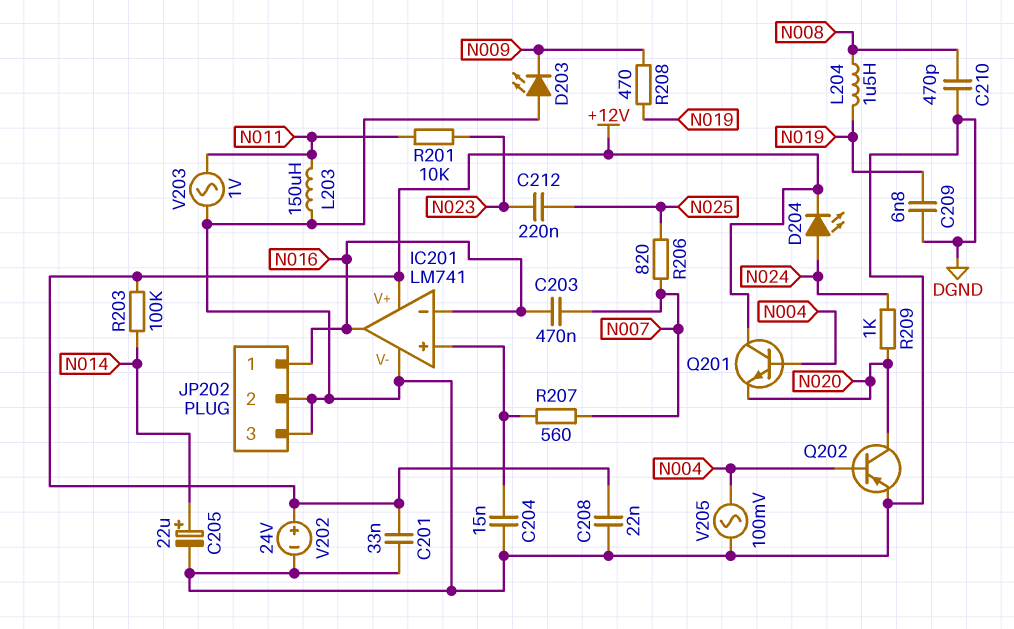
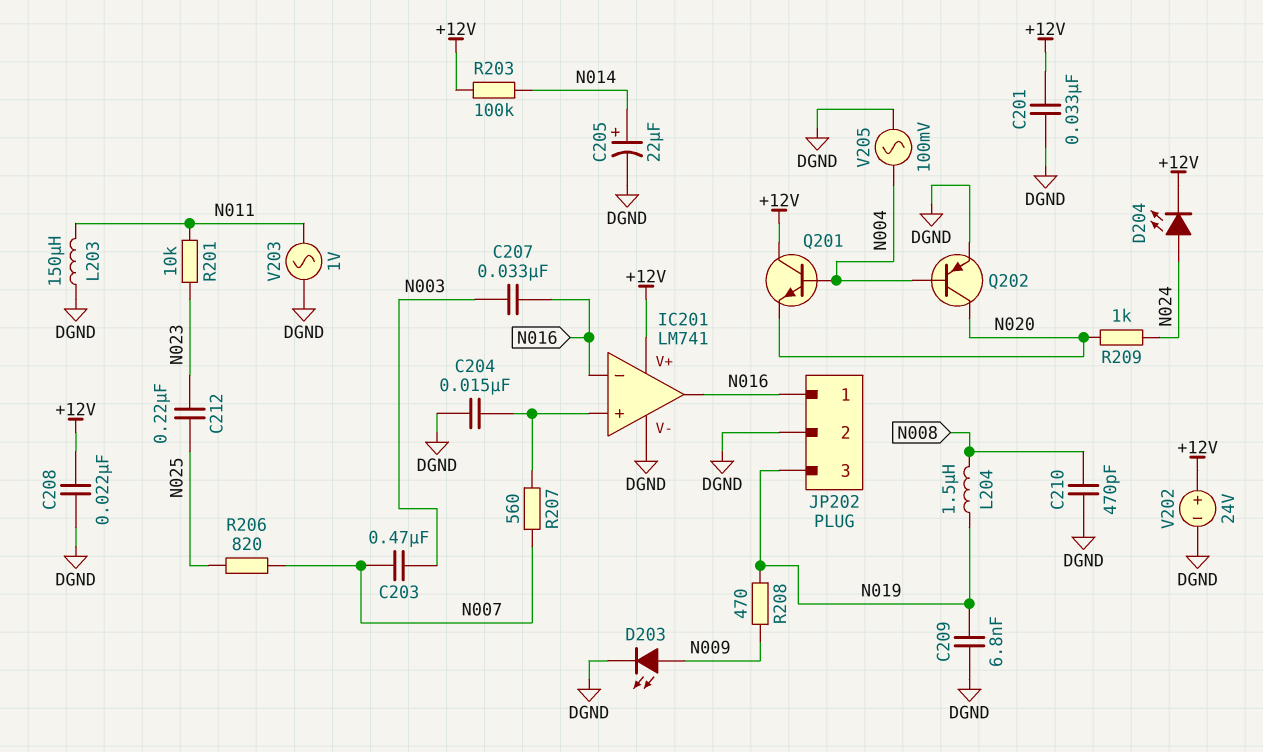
C203: 470nF (N007, N016) -> 470nF (N003, N007)
C207: none -> 33nF (N003, N016)
D203: LED (A DGND, K N009) -> LED (A N009, K DGND)
JP202 pin 3: DGND -> N019

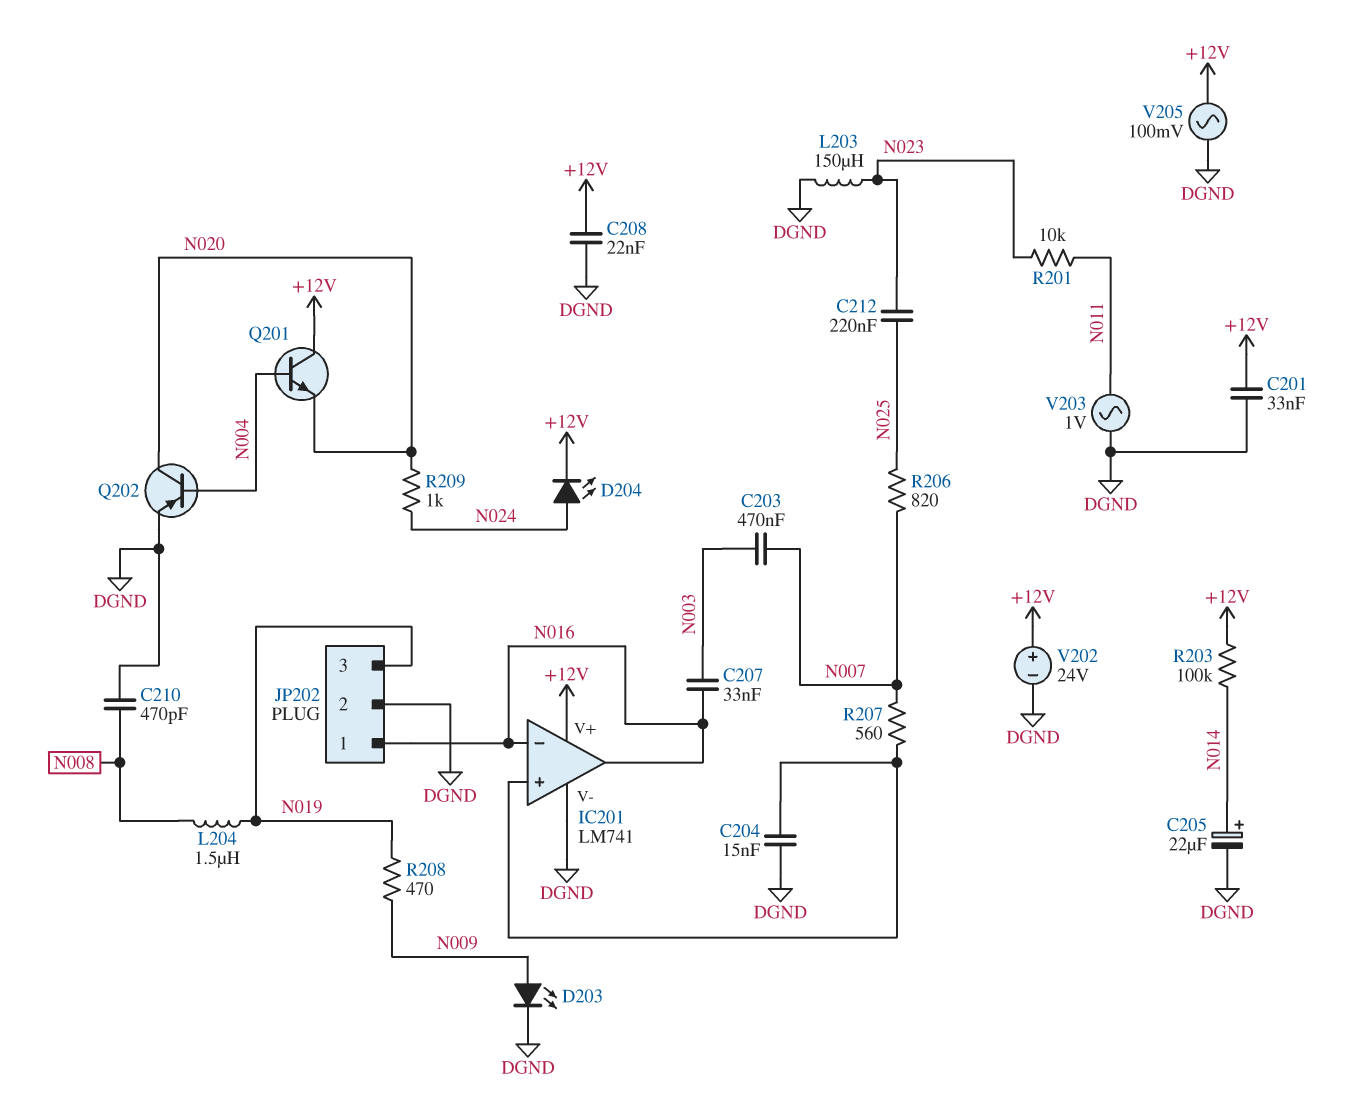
C209: 6.8nF (DGND, N019) -> none
L203: 150uH (DGND, N011) -> 150uH (DGND, N023)
V205: AC 100mV (DGND, N004) -> AC 100mV (+12V, DGND)

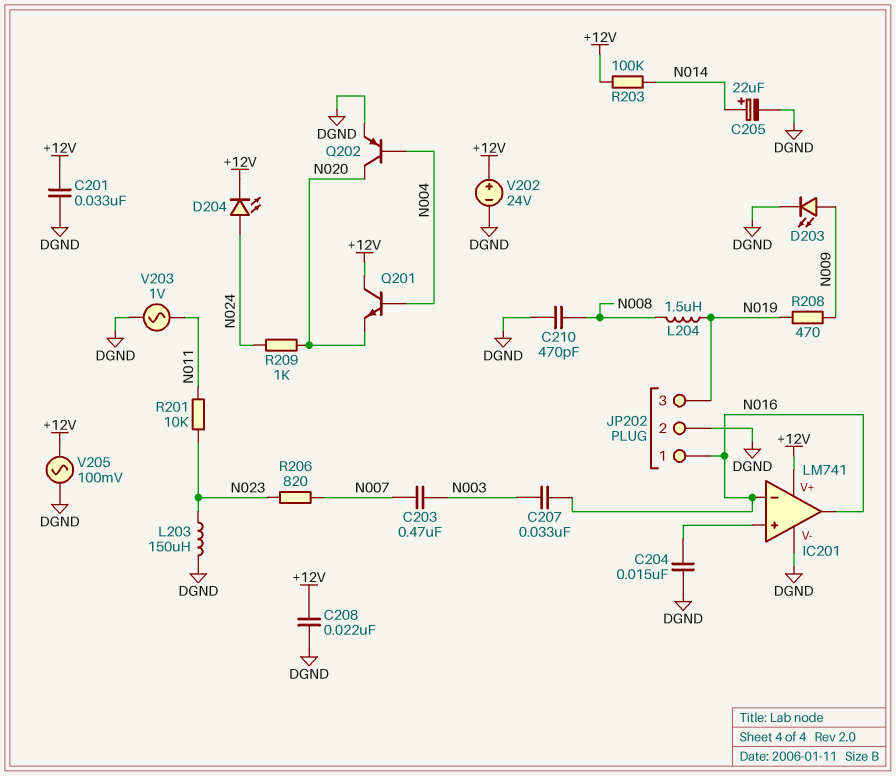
C212: 220nF (N023, N025) -> none
R206: 820 (N007, N025) -> 820 (N007, N023)
R207: 560 (IC201/in+, N007) -> none

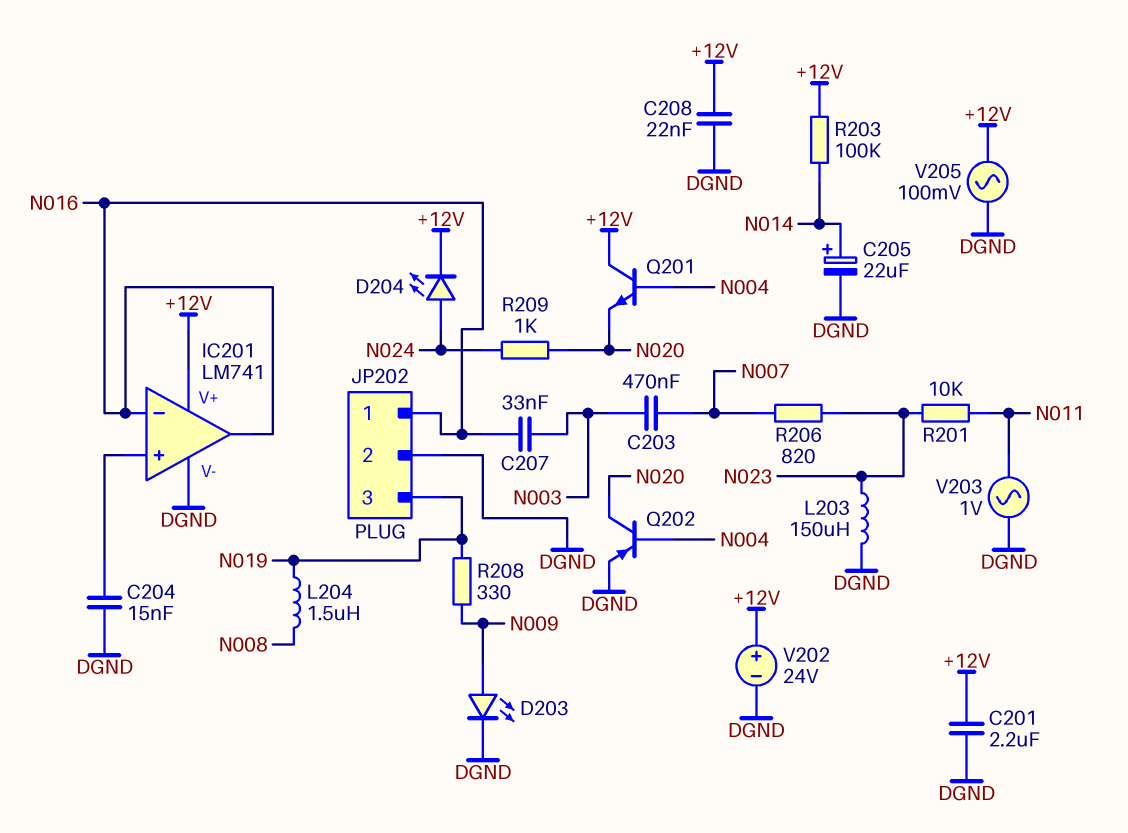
C201: 33nF (+12V, DGND) -> 2.2uF (+12V, DGND)
C210: 470pF (DGND, N008) -> none
R208: 470 (N009, N019) -> 330 (N009, N019)

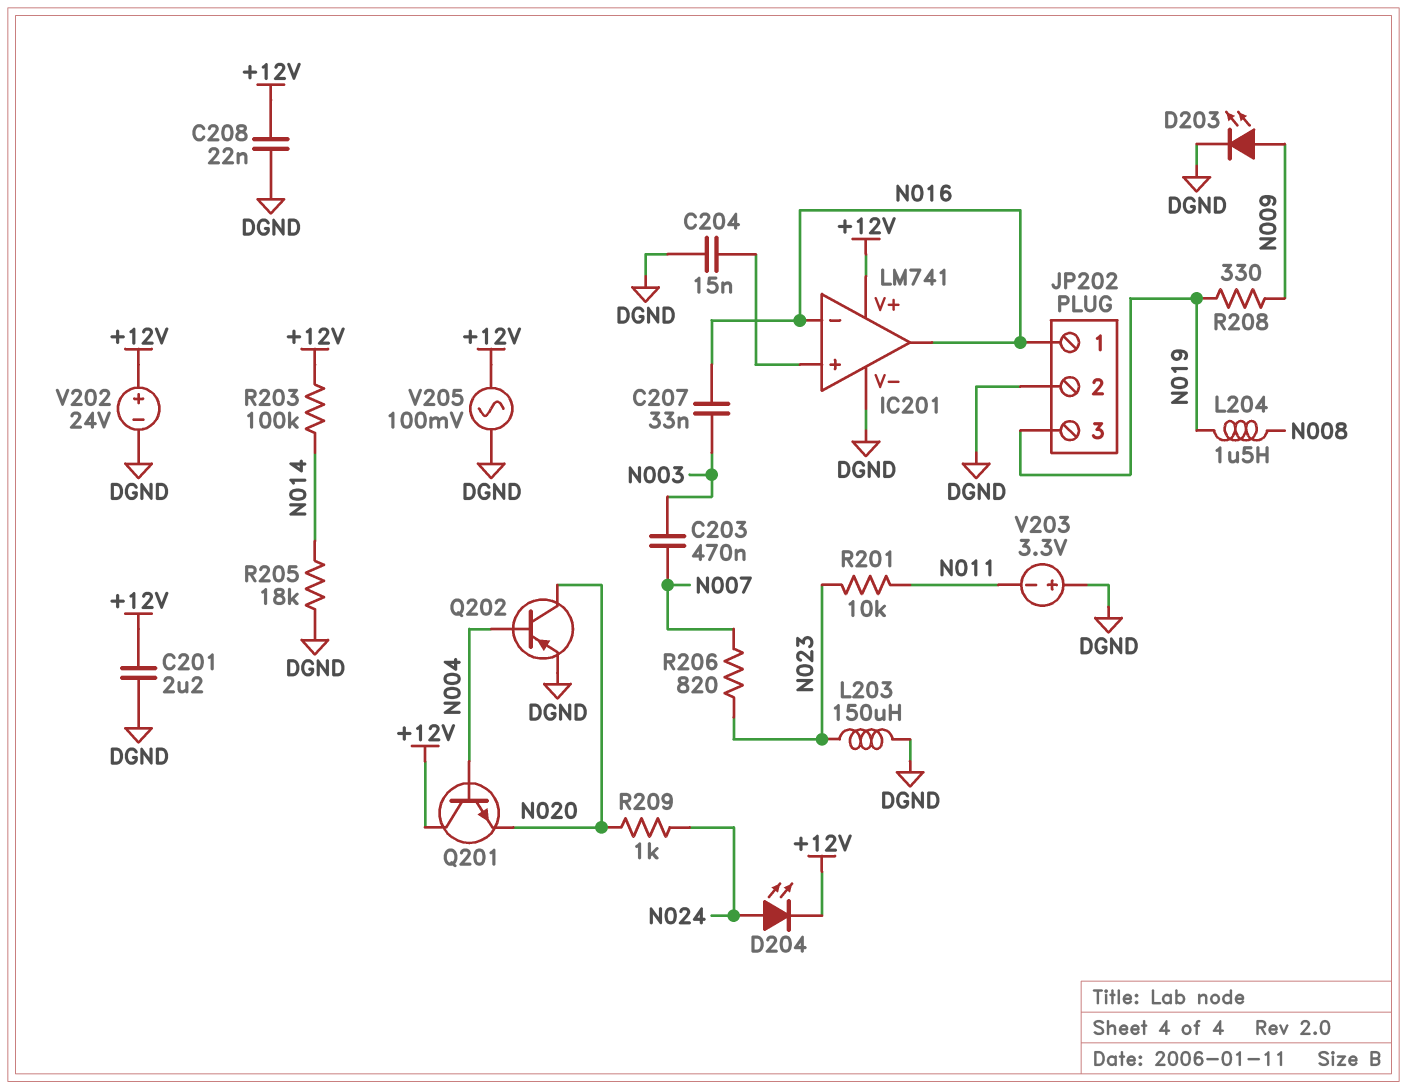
C205: 22uF (plus N014, minus DGND) -> none
R205: none -> 18k (DGND, N014)
V203: AC 1V (DGND, N011) -> 3.3V (plus DGND, minus N011)

